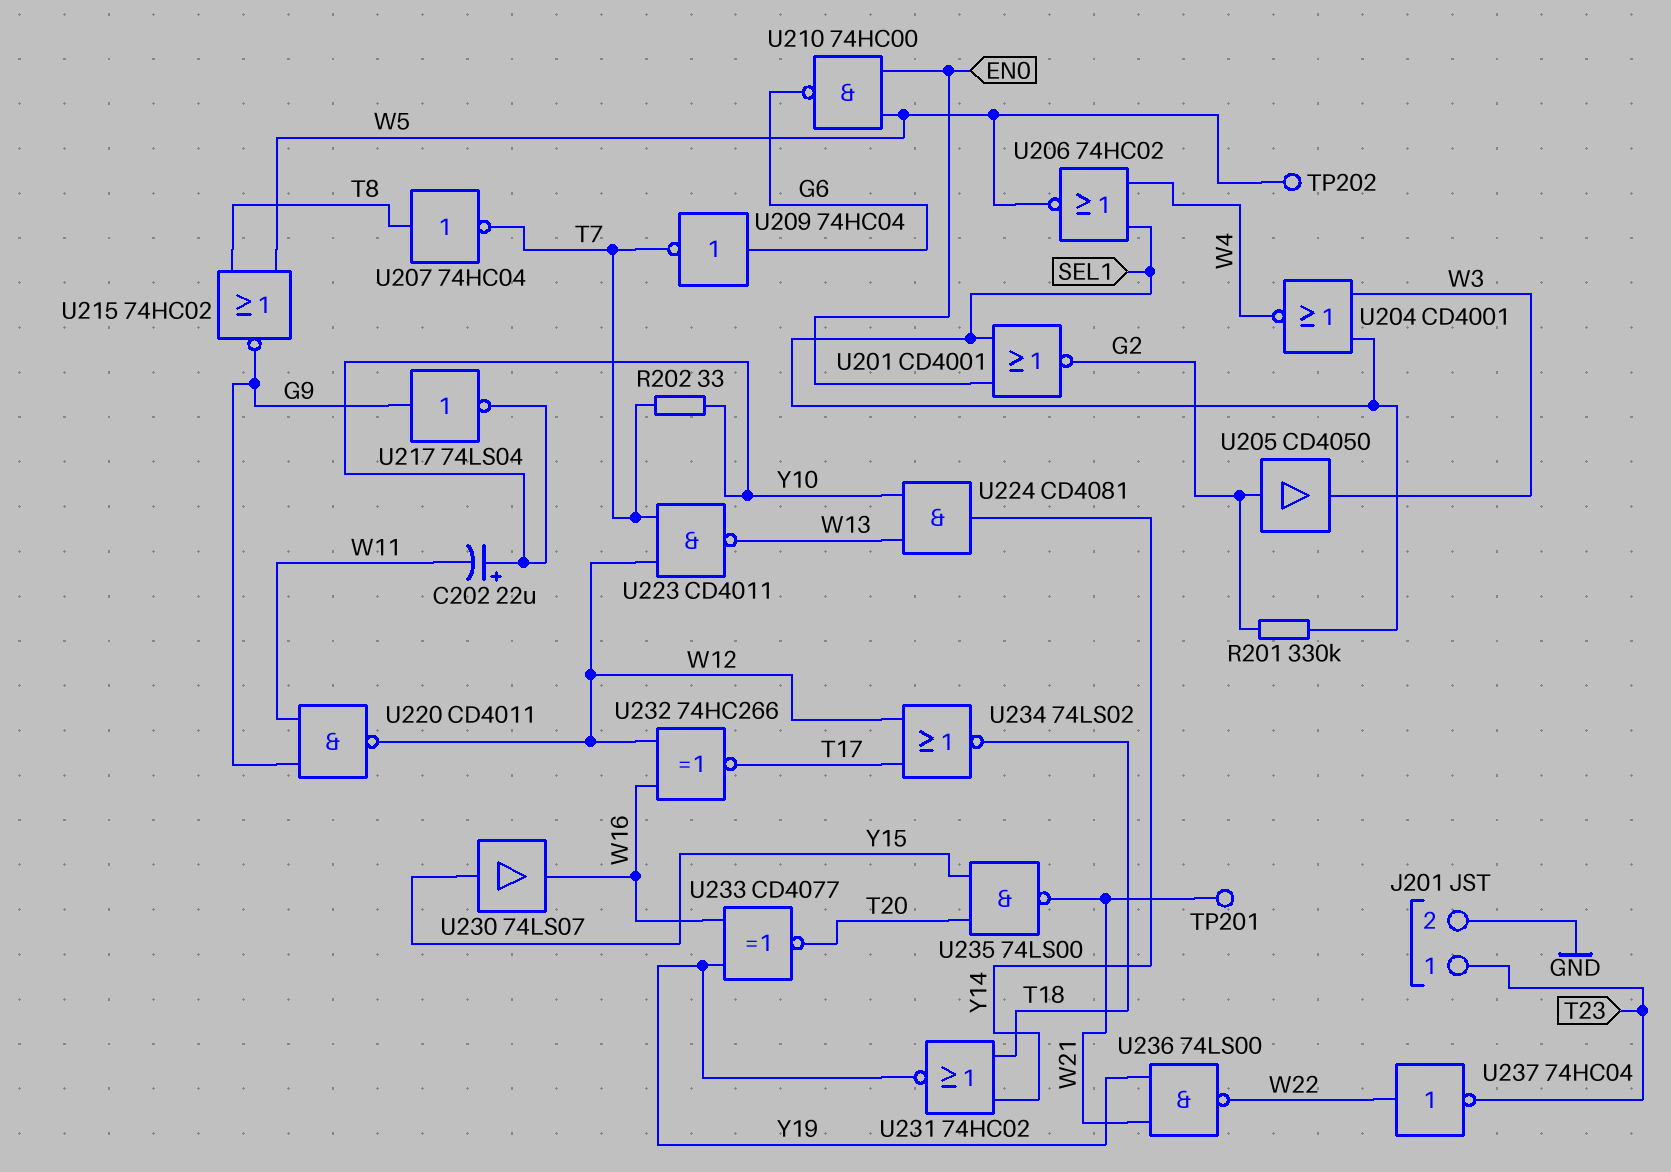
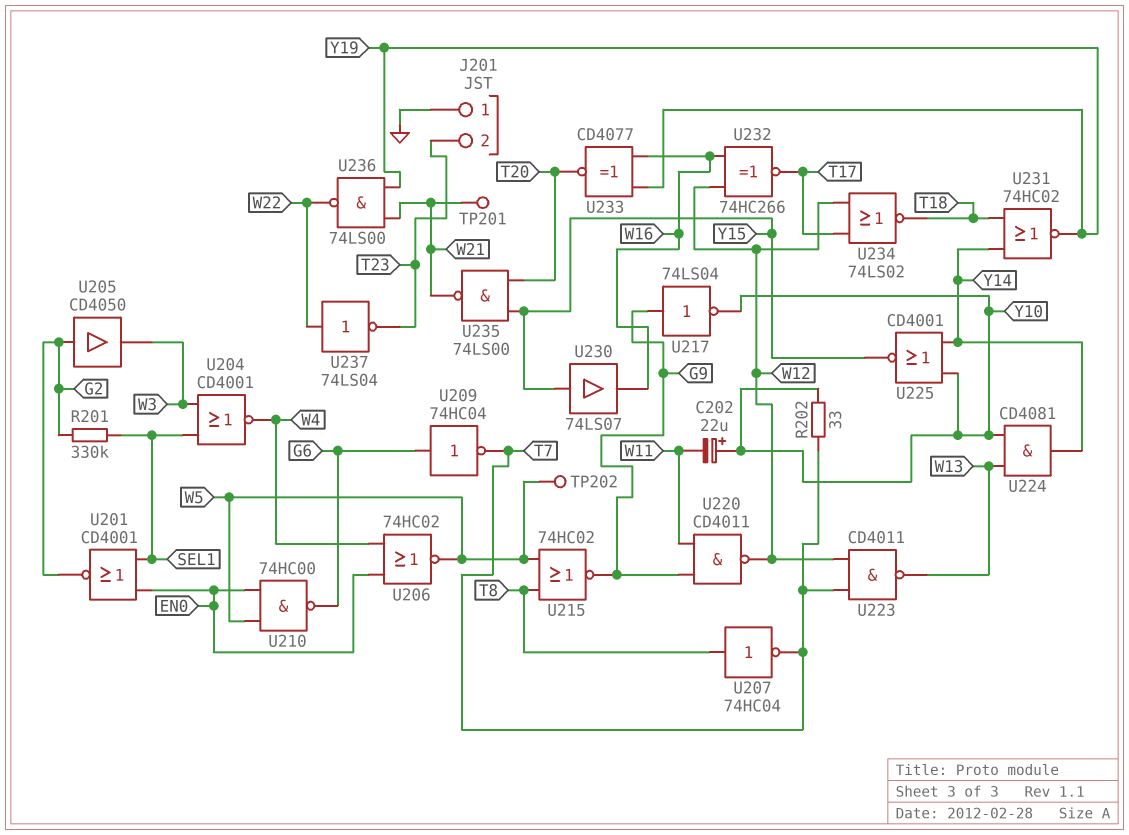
J201 pin 1: T23 -> GND
J201 pin 2: GND -> T23
U206: NOR 74HC02 (in SEL1, in W4, out W5) -> NOR 74HC02 (in EN0, in W4, out W5)
U225: none -> NOR CD4001 (in Y10, in Y14, out Y15)
U237: NOT 74HC04 (in W22, out T23) -> NOT 74LS04 (in W22, out T23)

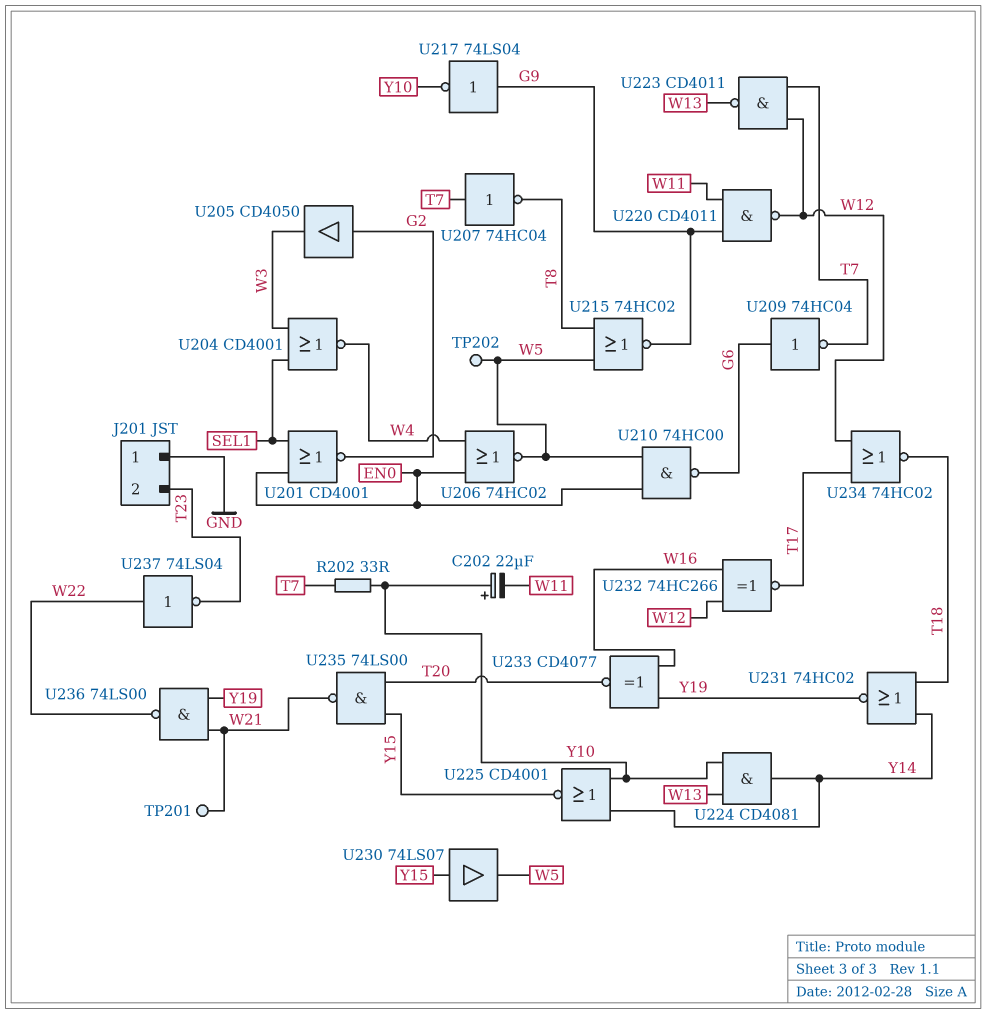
R201: 330k (G2, SEL1) -> none
U207: NOT 74HC04 (in T8, out T7) -> NOT 74HC04 (in T7, out T8)
U230: buffer 74LS07 (in Y15, out W16) -> buffer 74LS07 (in Y15, out W5)
U234: NOR 74LS02 (in T17, in W12, out T18) -> NOR 74HC02 (in T17, in W12, out T18)

